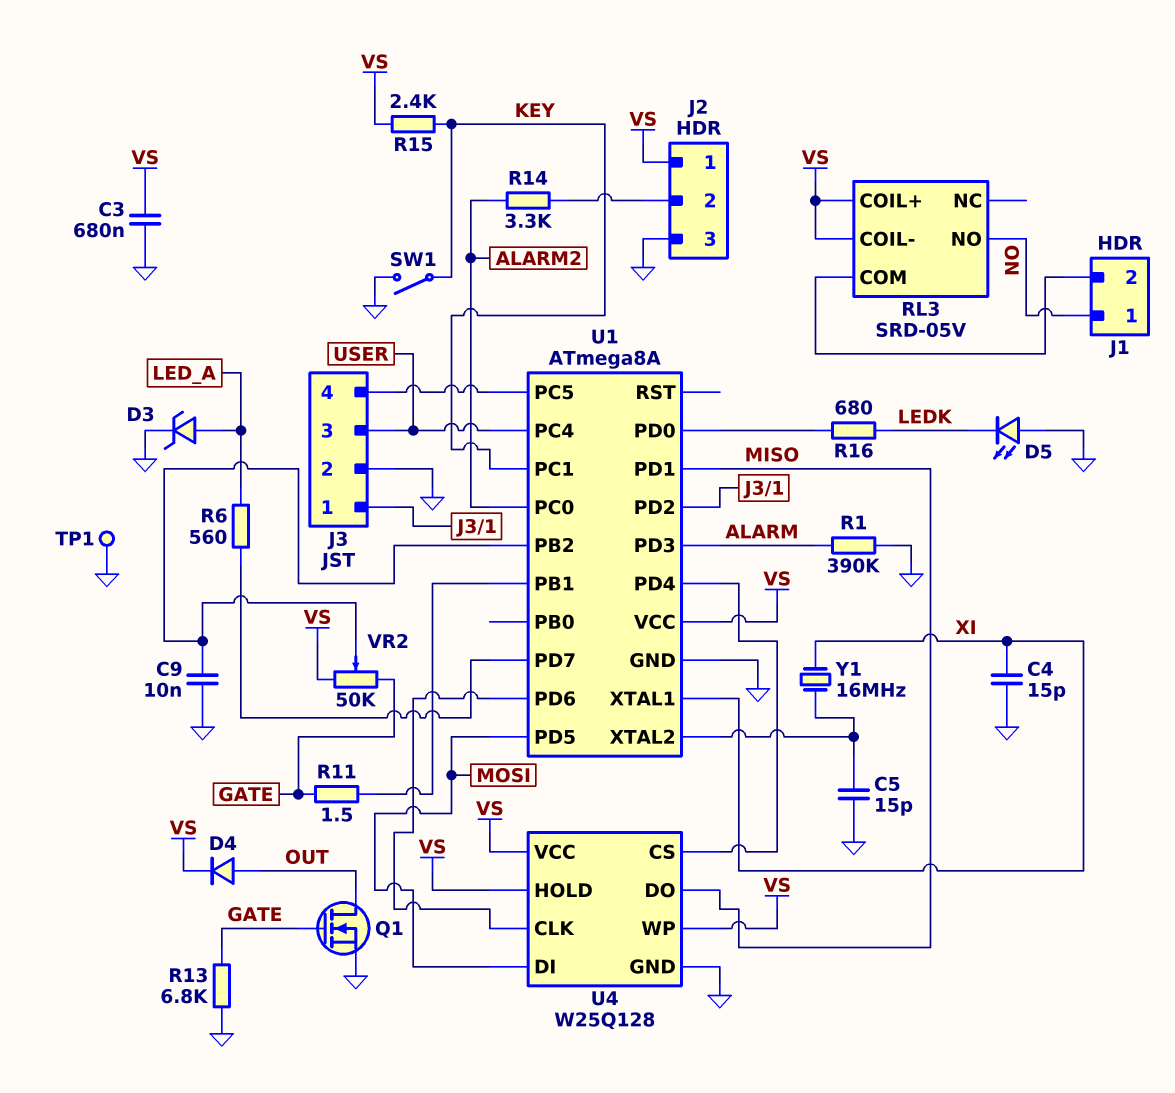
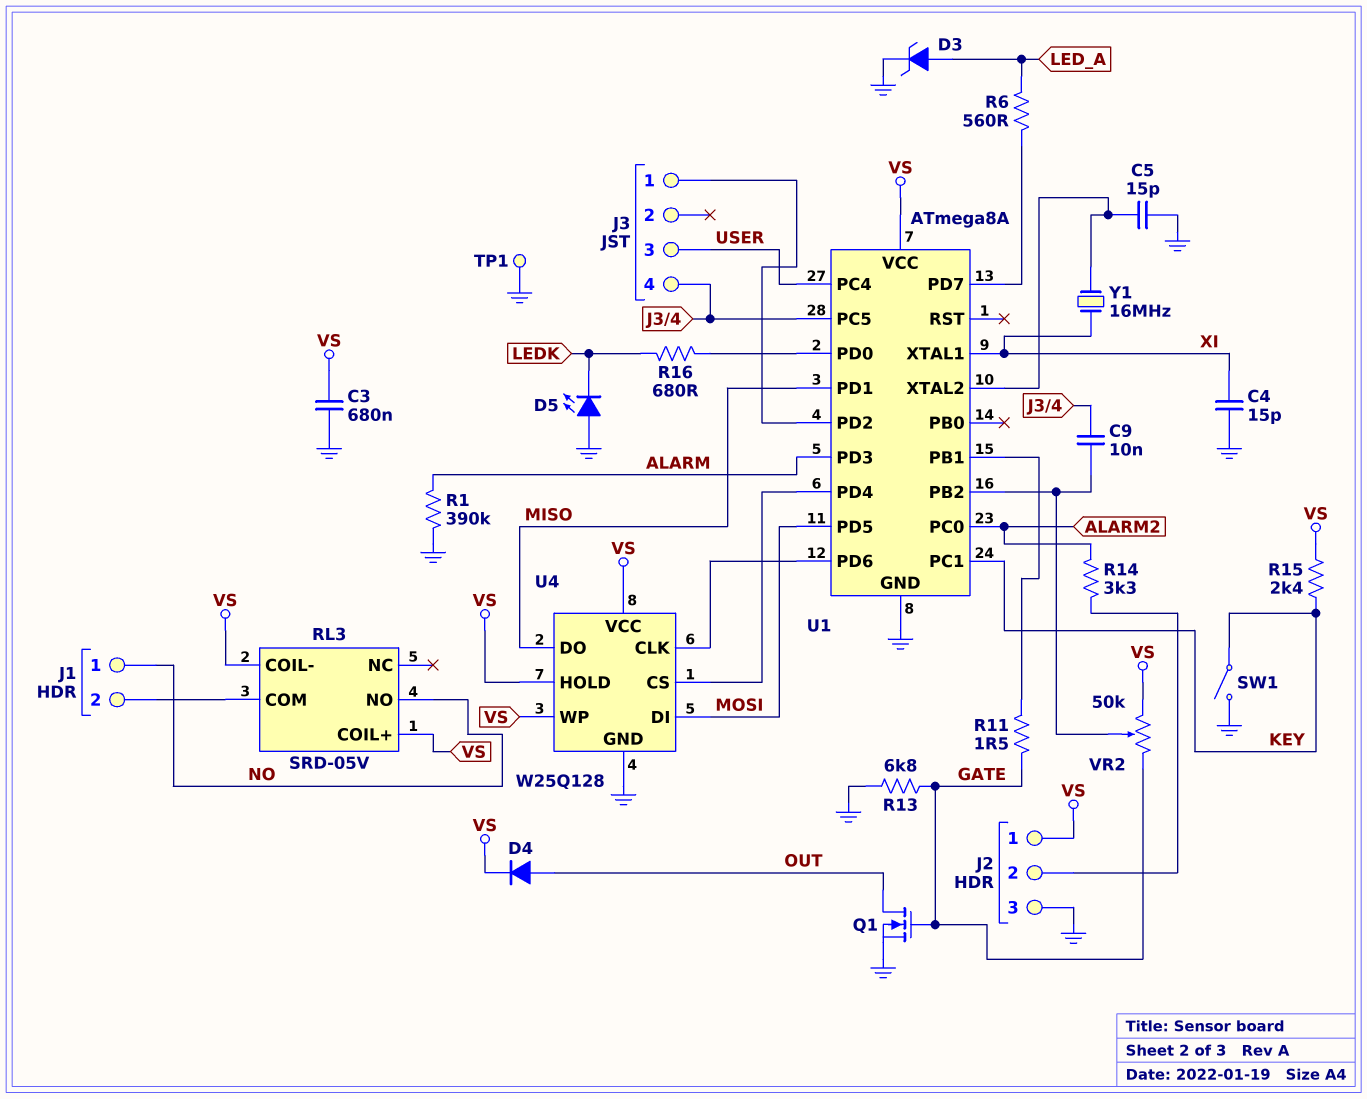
C9: 10nF (GND, U1/PB2) -> 10nF (J3/4, U1/PB2)
J3 pin 2: GND -> none

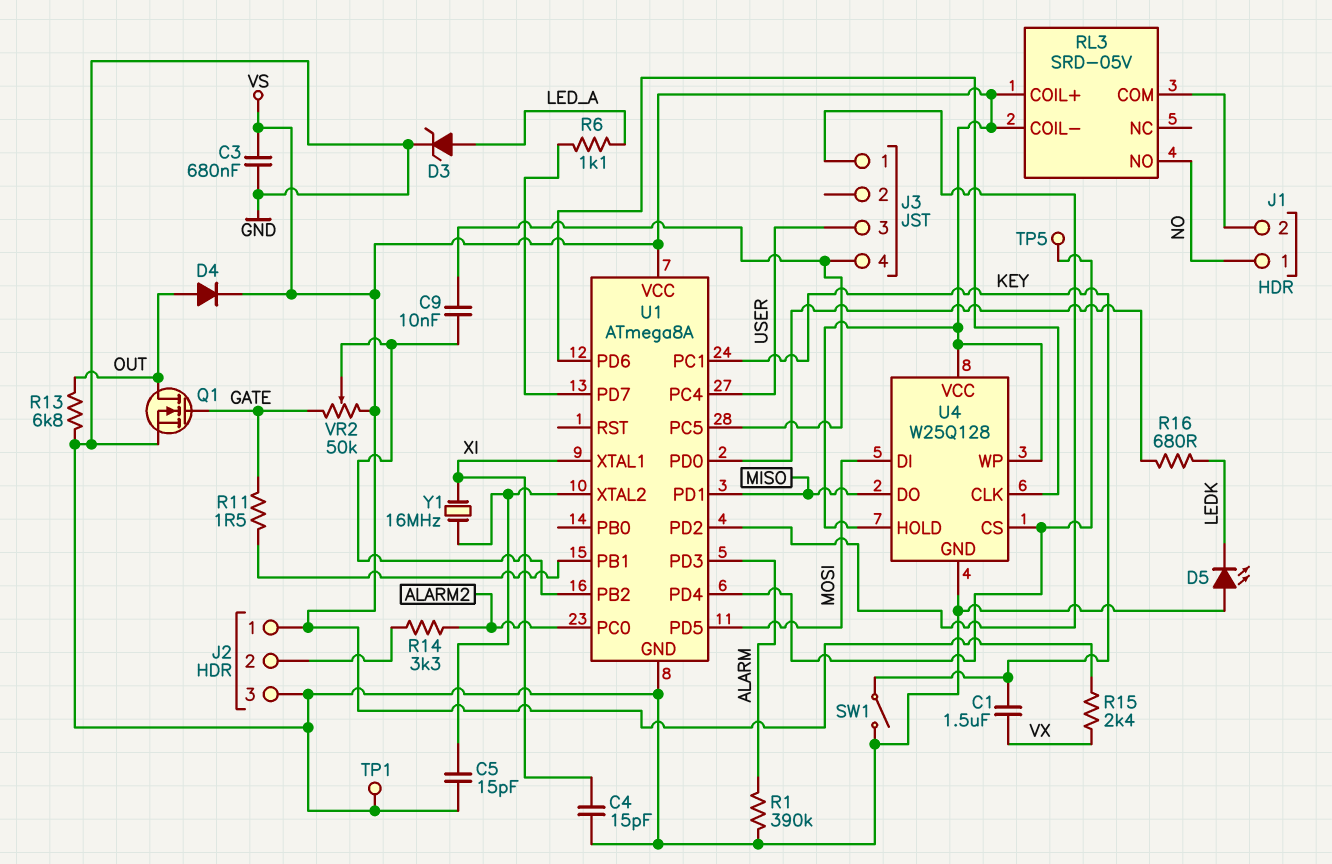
C1: none -> 1.5uF (KEY, VX)
R6: 560 (LED_A, U1/PD7) -> 1.1k (LED_A, U1/PD7)
R13: 6.8k (GATE, GND) -> 6.8k (GND, OUT)
R15: 2.4k (KEY, VS) -> 2.4k (VS, VX)
TP5: none -> test point (U1/PD4)

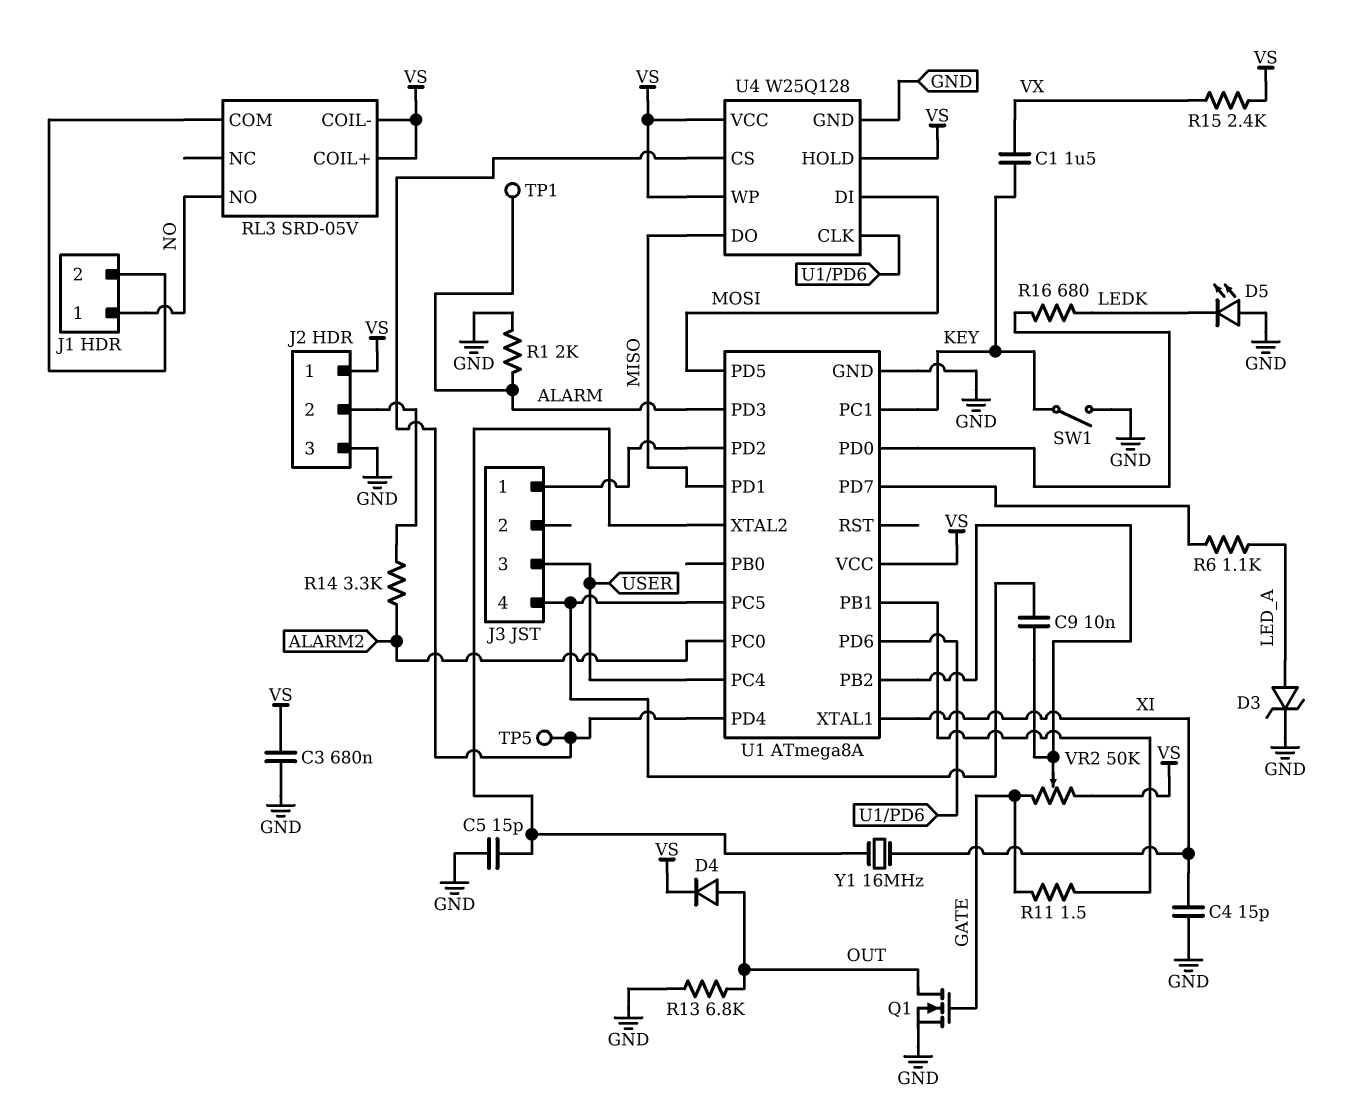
R1: 390k (ALARM, GND) -> 2k (ALARM, GND)
TP1: test point (GND) -> test point (ALARM)

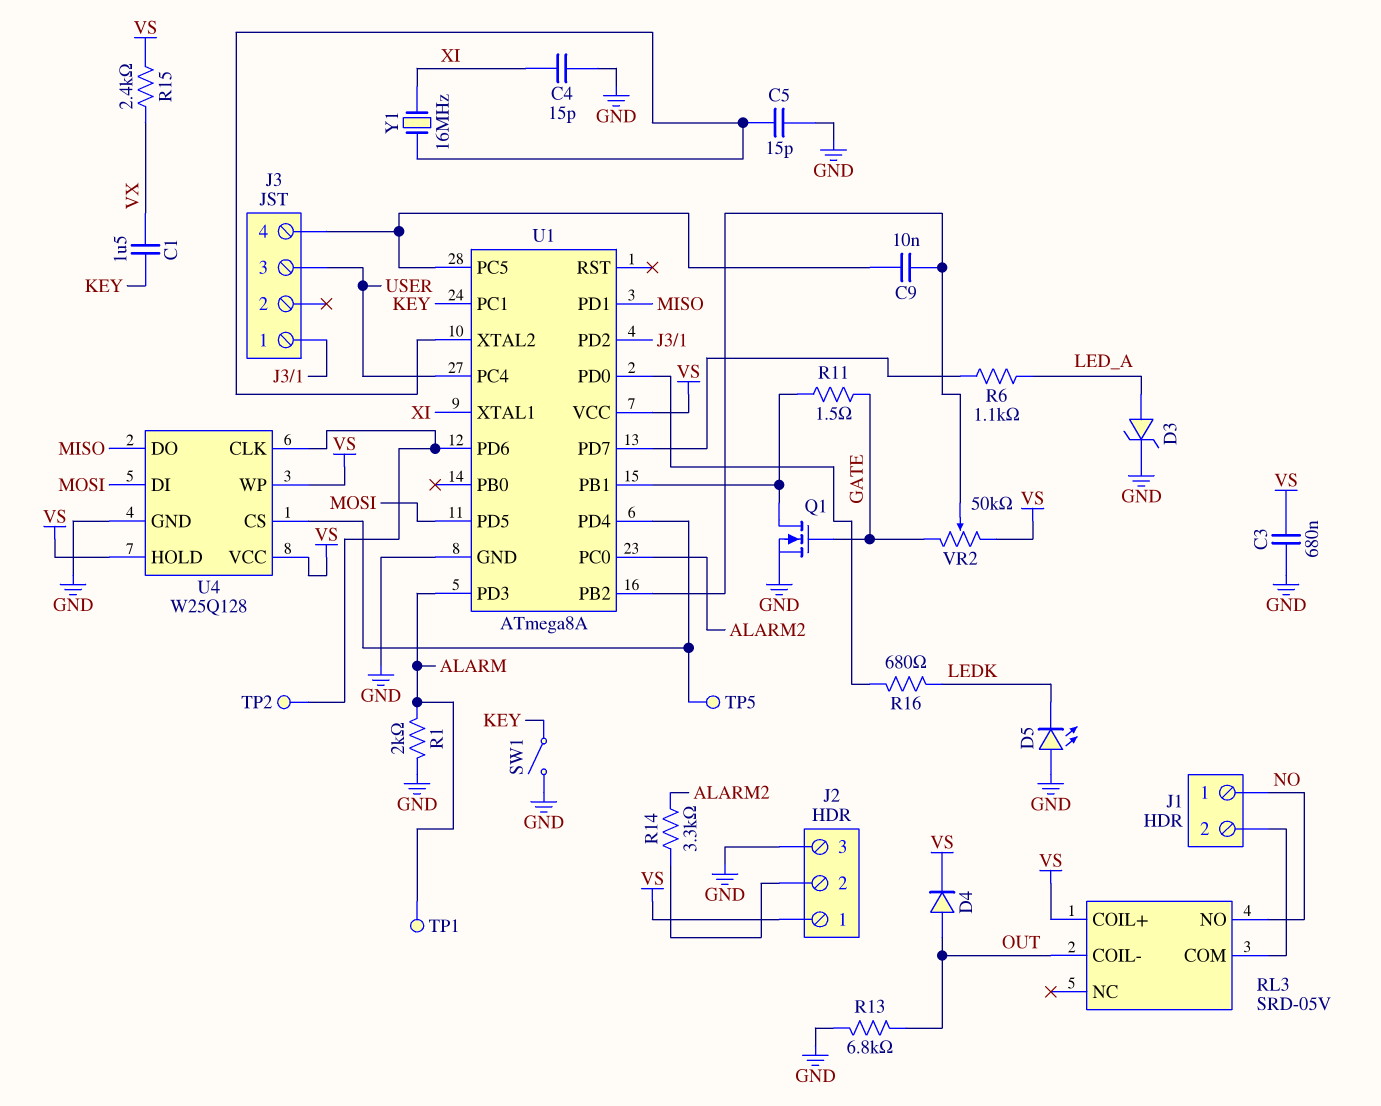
Q1: NMOS (G GATE, D OUT, S GND) -> NMOS (G GATE, D U1/PB1, S GND)
RL3 pin COIL-: VS -> OUT
TP2: none -> test point (U1/PD6)

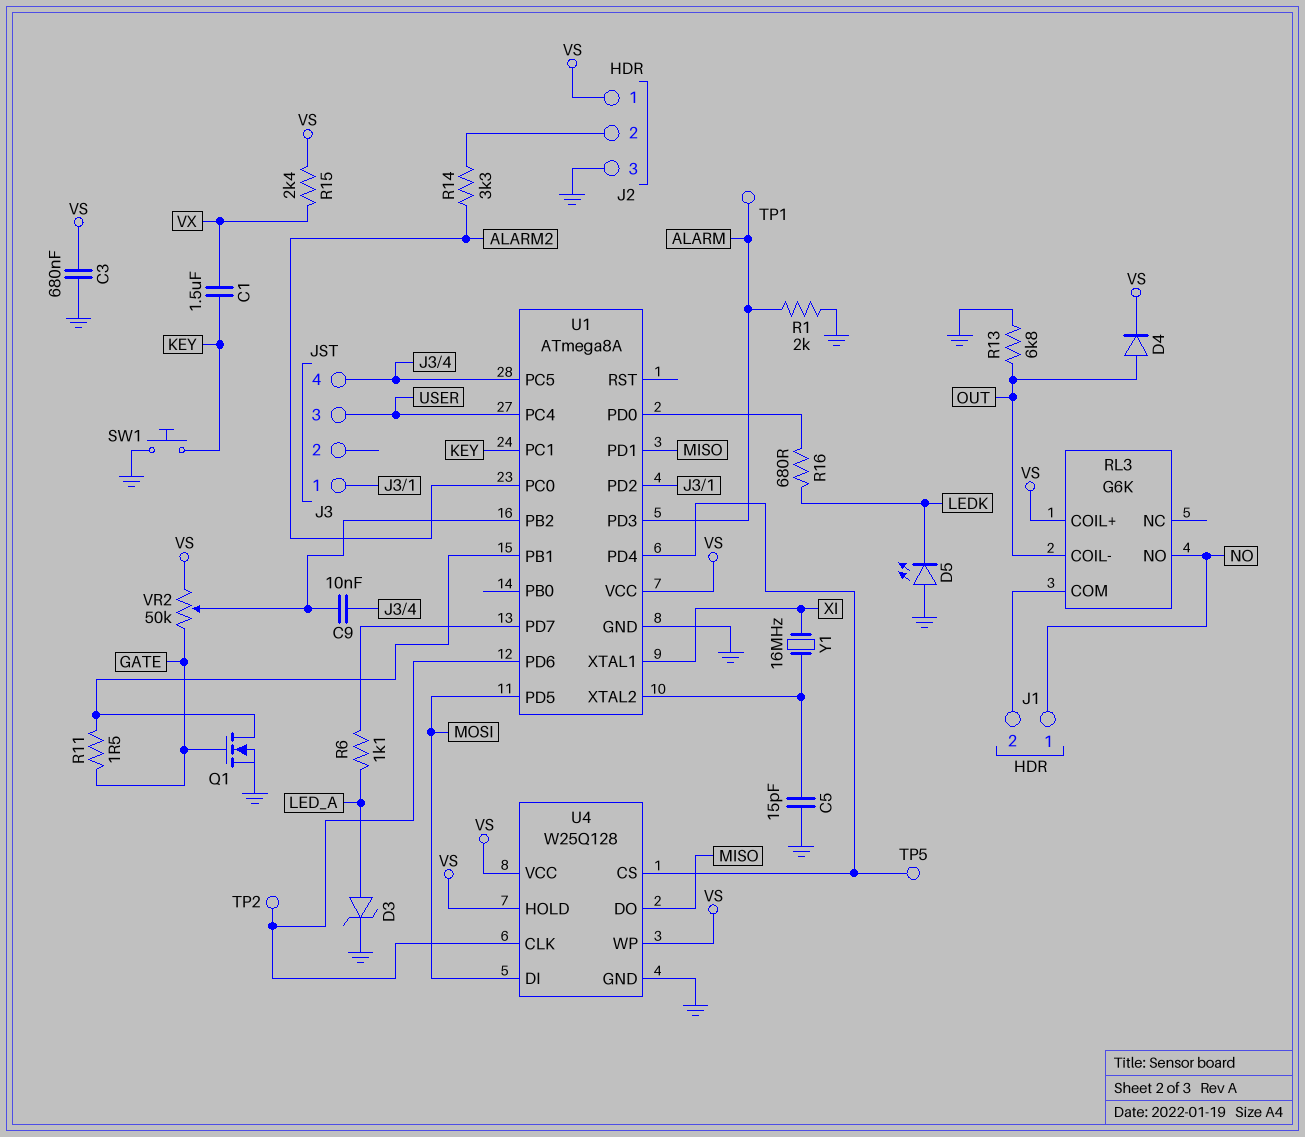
C4: 15pF (GND, XI) -> none
RL3: SRD-05V -> G6K
SW1: switch (GND, KEY) -> button (GND, KEY)

